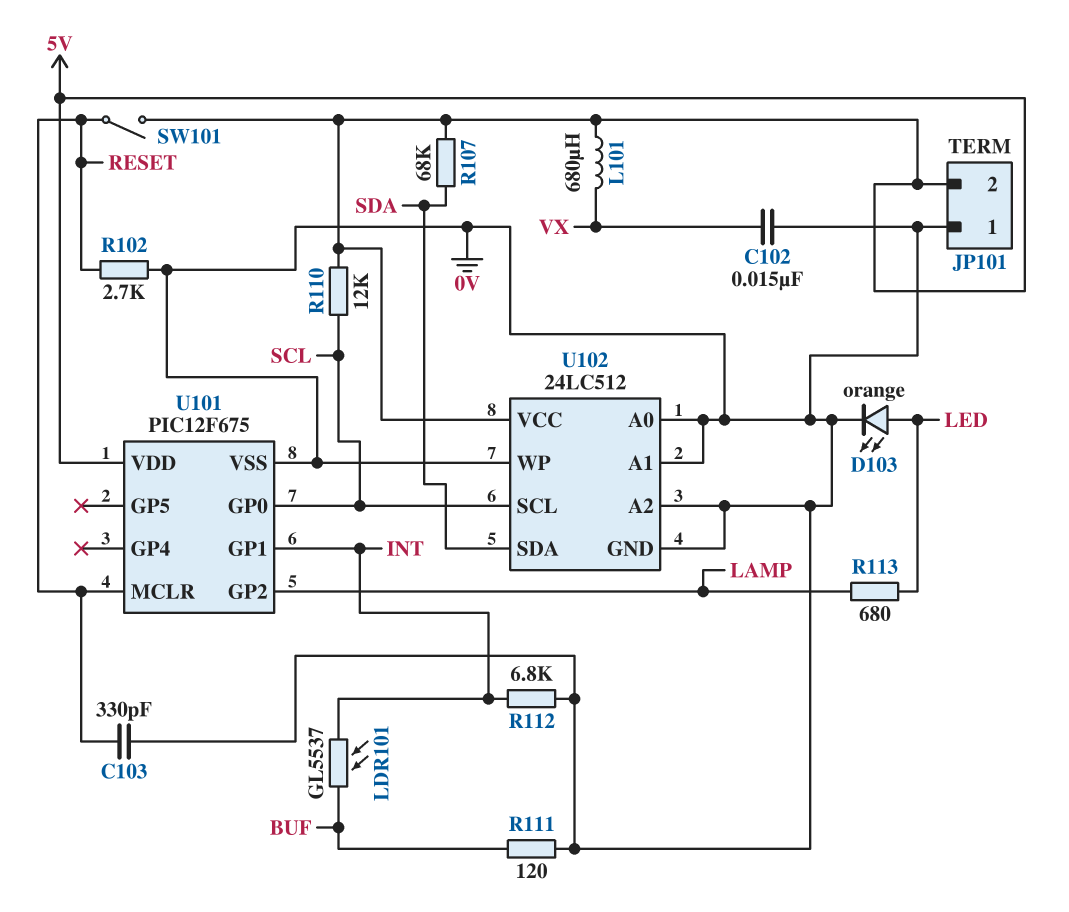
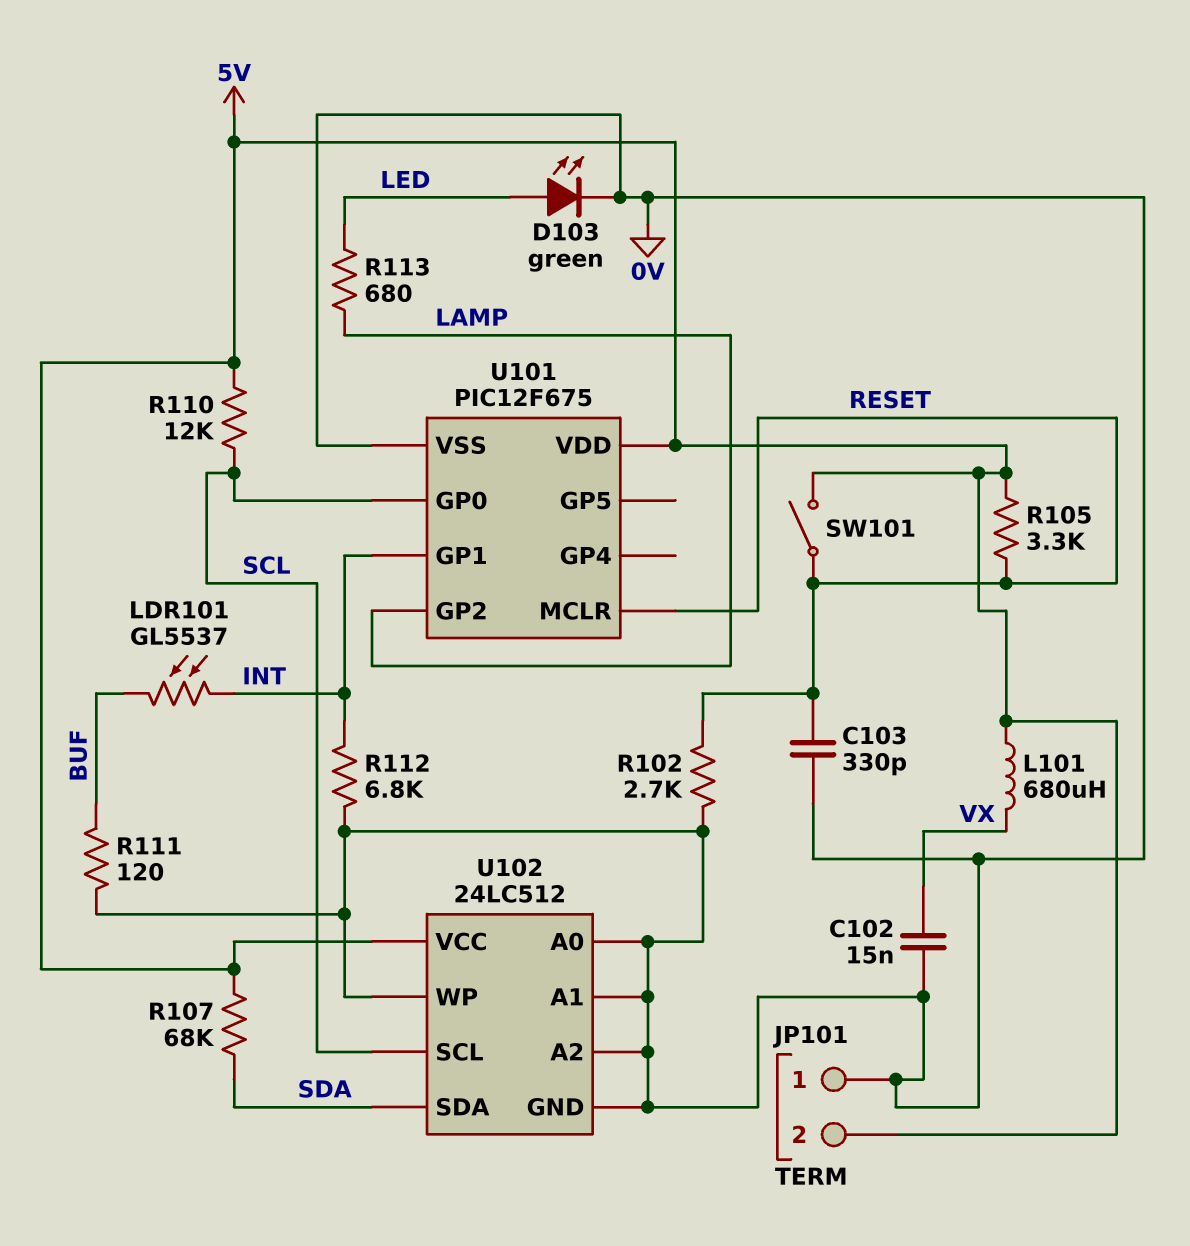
D103: LED orange (A LED, K 0V) -> LED green (A LED, K 0V)
R105: none -> 3.3k (5V, RESET)

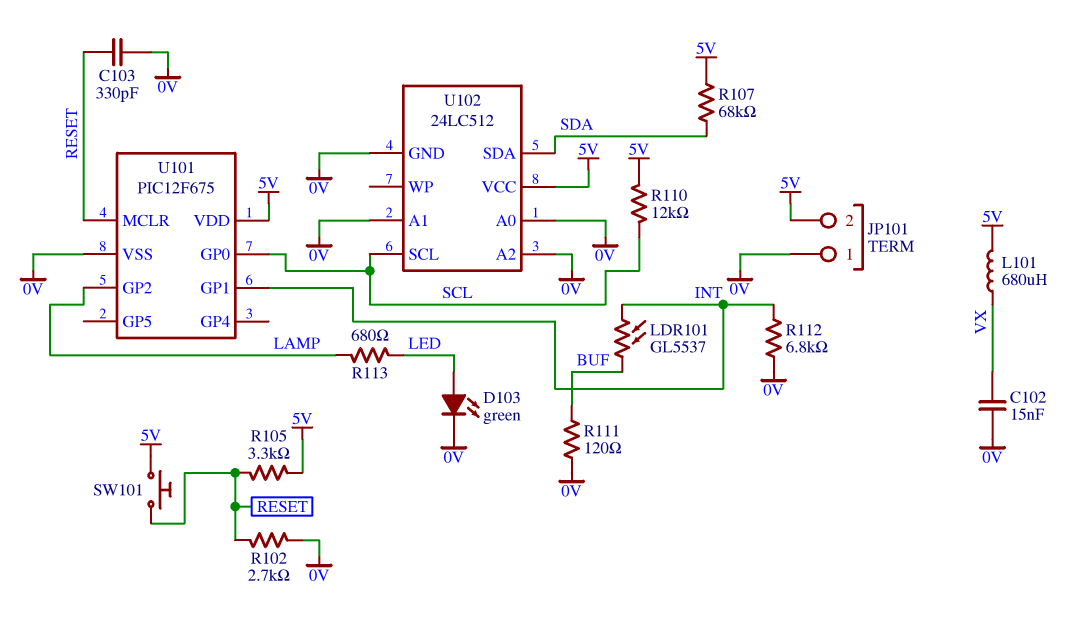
SW101: switch (5V, RESET) -> button (5V, RESET)
U102 pin WP: 0V -> none

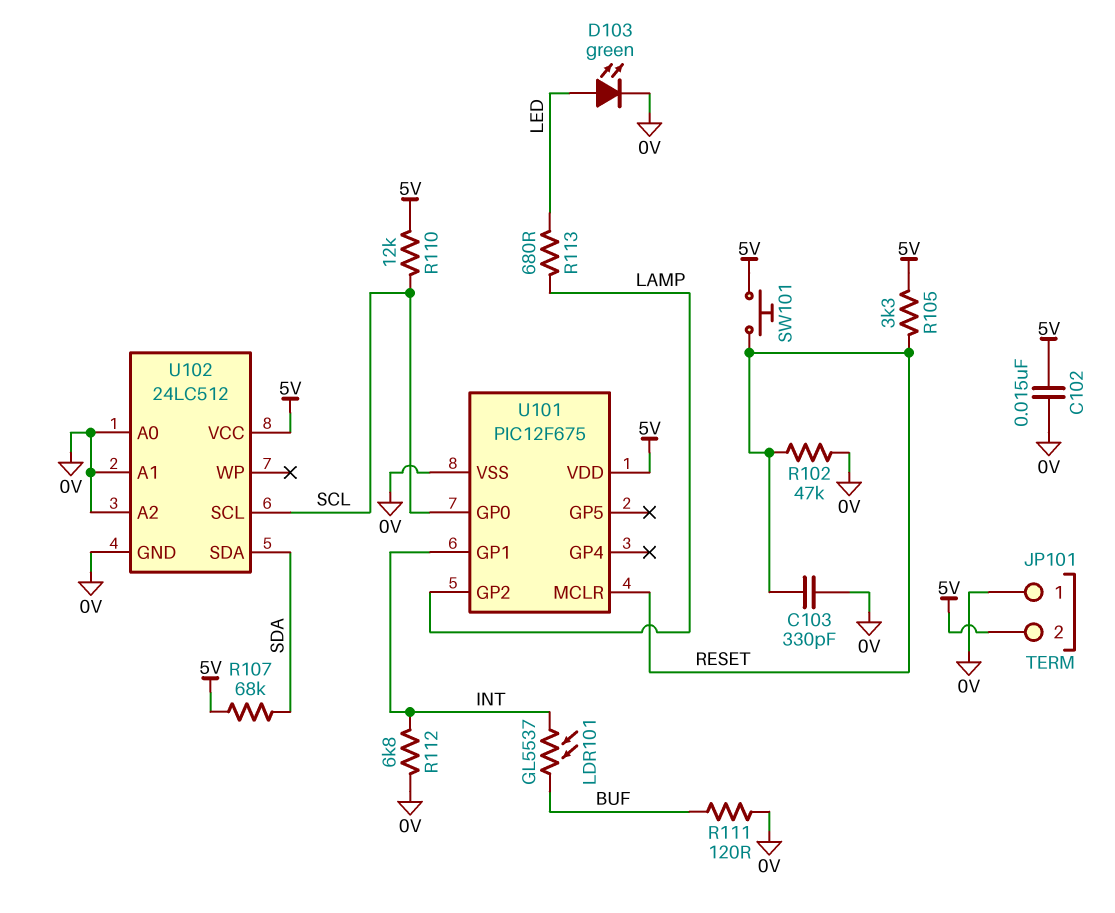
C102: 15nF (0V, VX) -> 15nF (0V, 5V)
L101: 680uH (5V, VX) -> none
R102: 2.7k (0V, RESET) -> 47k (0V, RESET)

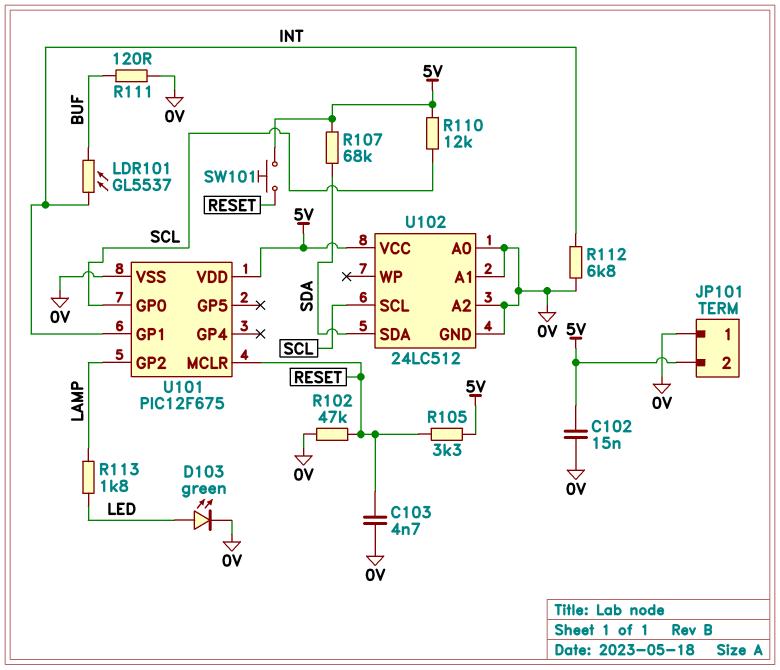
C103: 330pF (0V, RESET) -> 4.7nF (0V, RESET)
R113: 680 (LAMP, LED) -> 1.8k (LAMP, LED)

